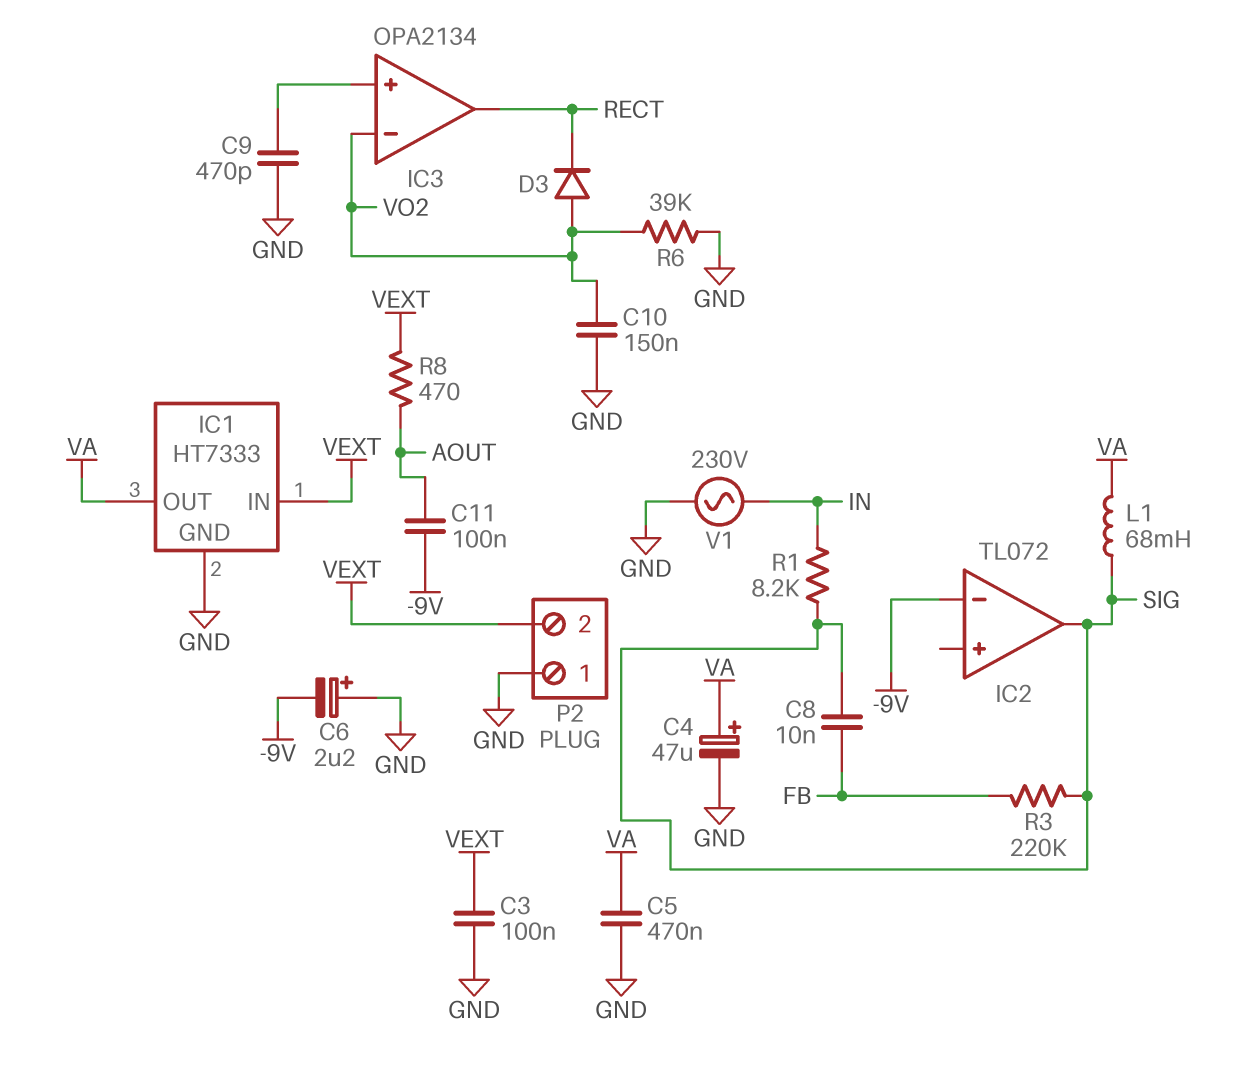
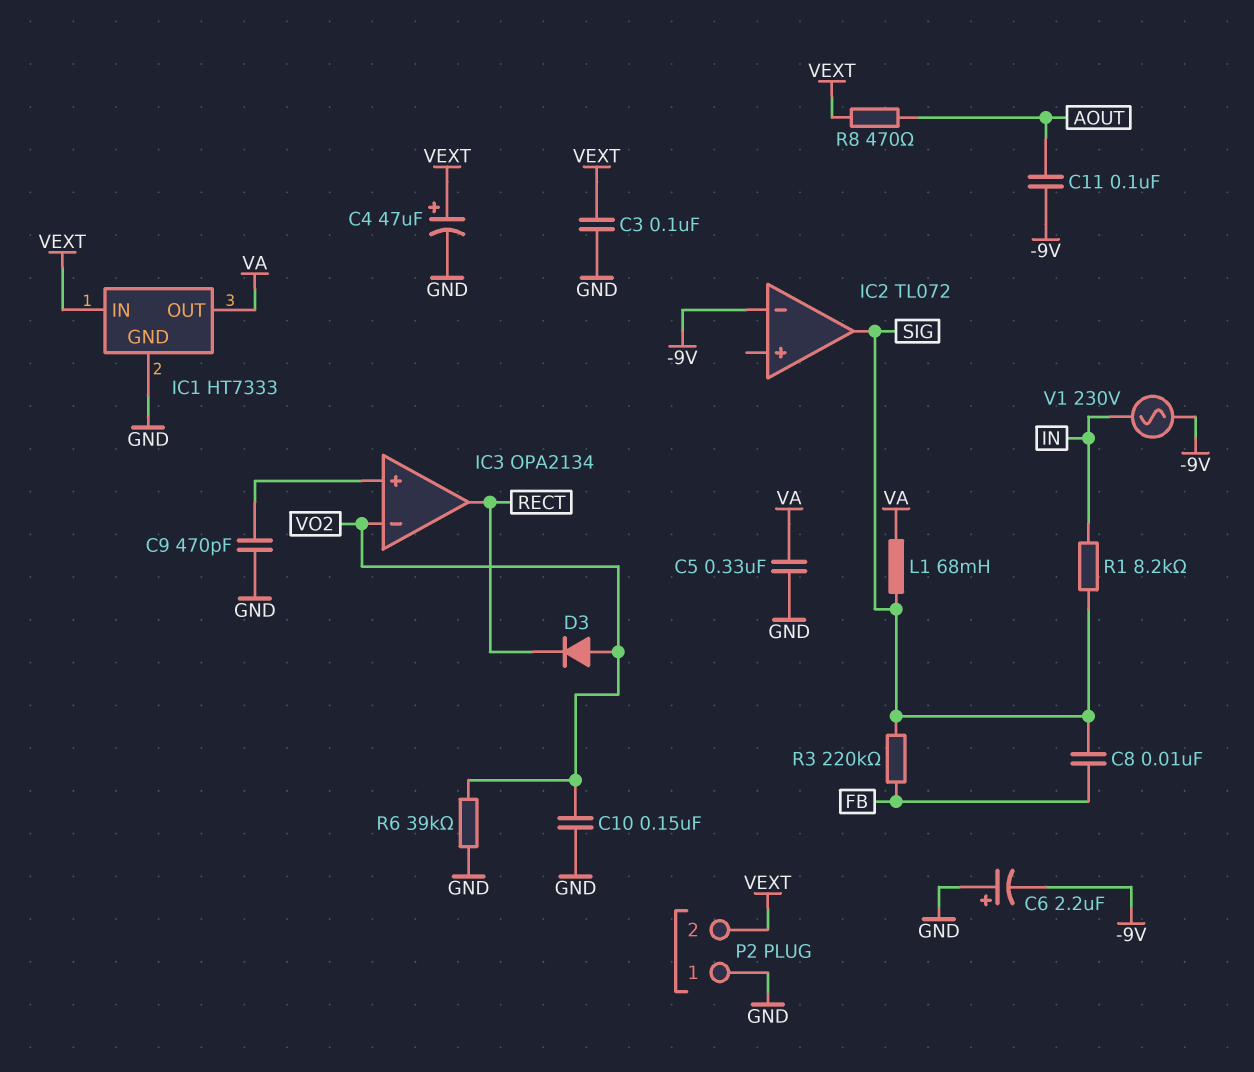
C4: 47uF (plus VA, minus GND) -> 47uF (plus VEXT, minus GND)
C5: 470nF (GND, VA) -> 330nF (GND, VA)
V1: AC 230V (GND, IN) -> AC 230V (-9V, IN)

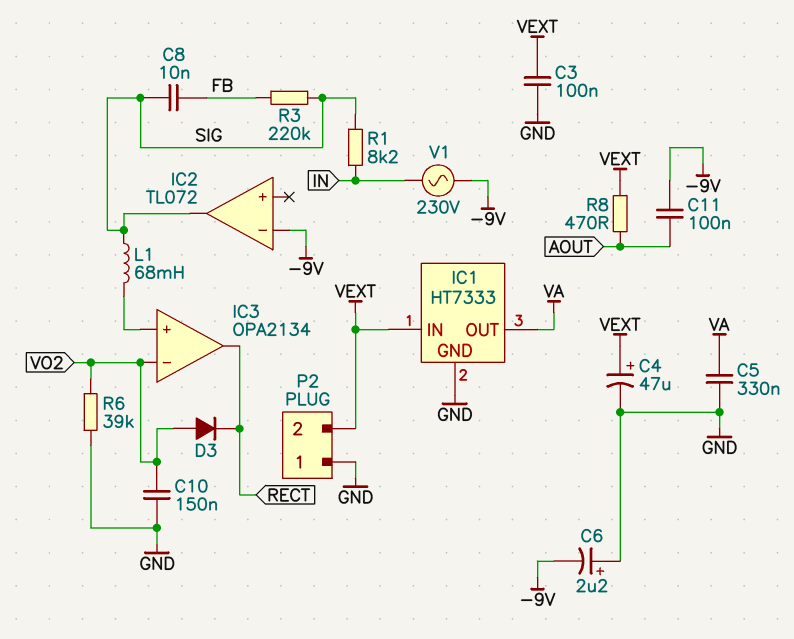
C9: 470pF (GND, IC3/in+) -> none
L1: 68mH (SIG, VA) -> 68mH (IC3/in+, SIG)

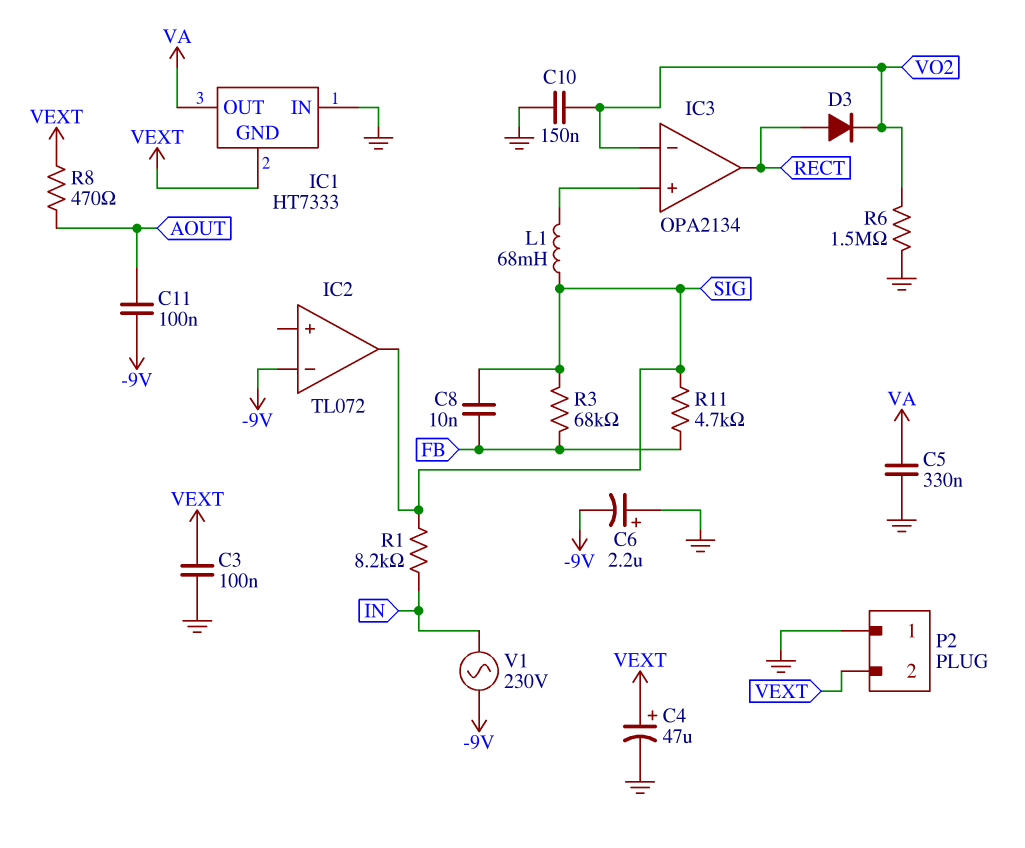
D3: diode (A VO2, K RECT) -> diode (A RECT, K VO2)
IC1 pin GND: GND -> VEXT
IC1 pin IN: VEXT -> GND
R3: 220k (FB, SIG) -> 68k (FB, SIG)
R6: 39k (GND, VO2) -> 1.5M (GND, VO2)
R11: none -> 4.7k (FB, SIG)

